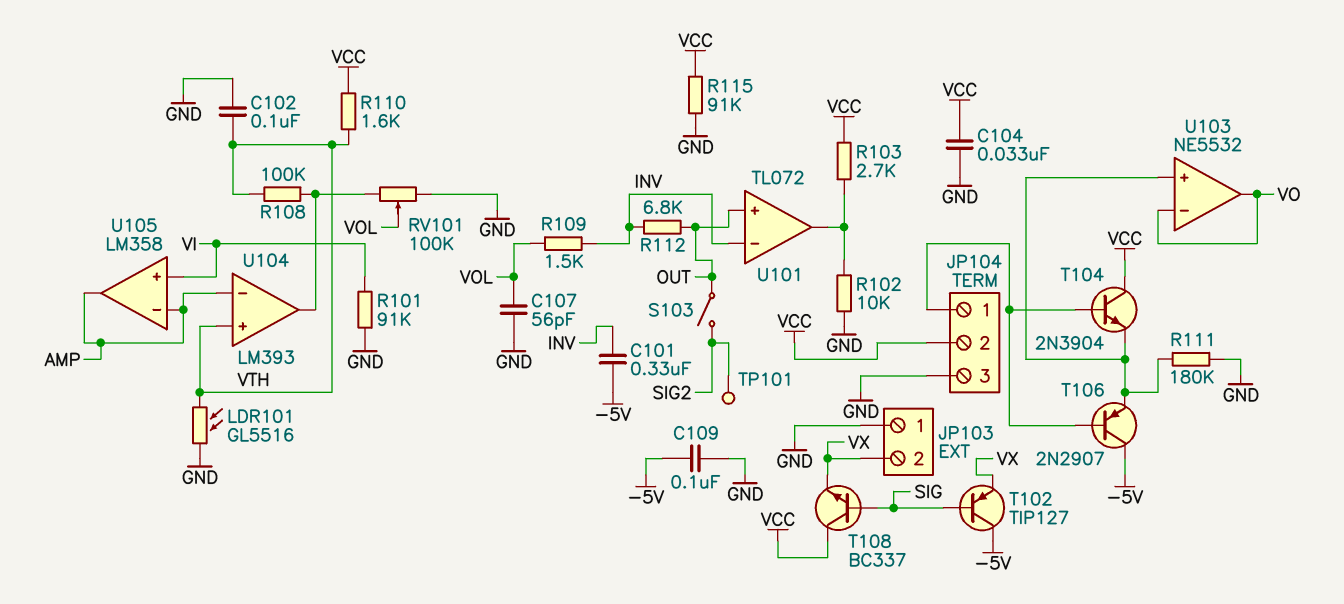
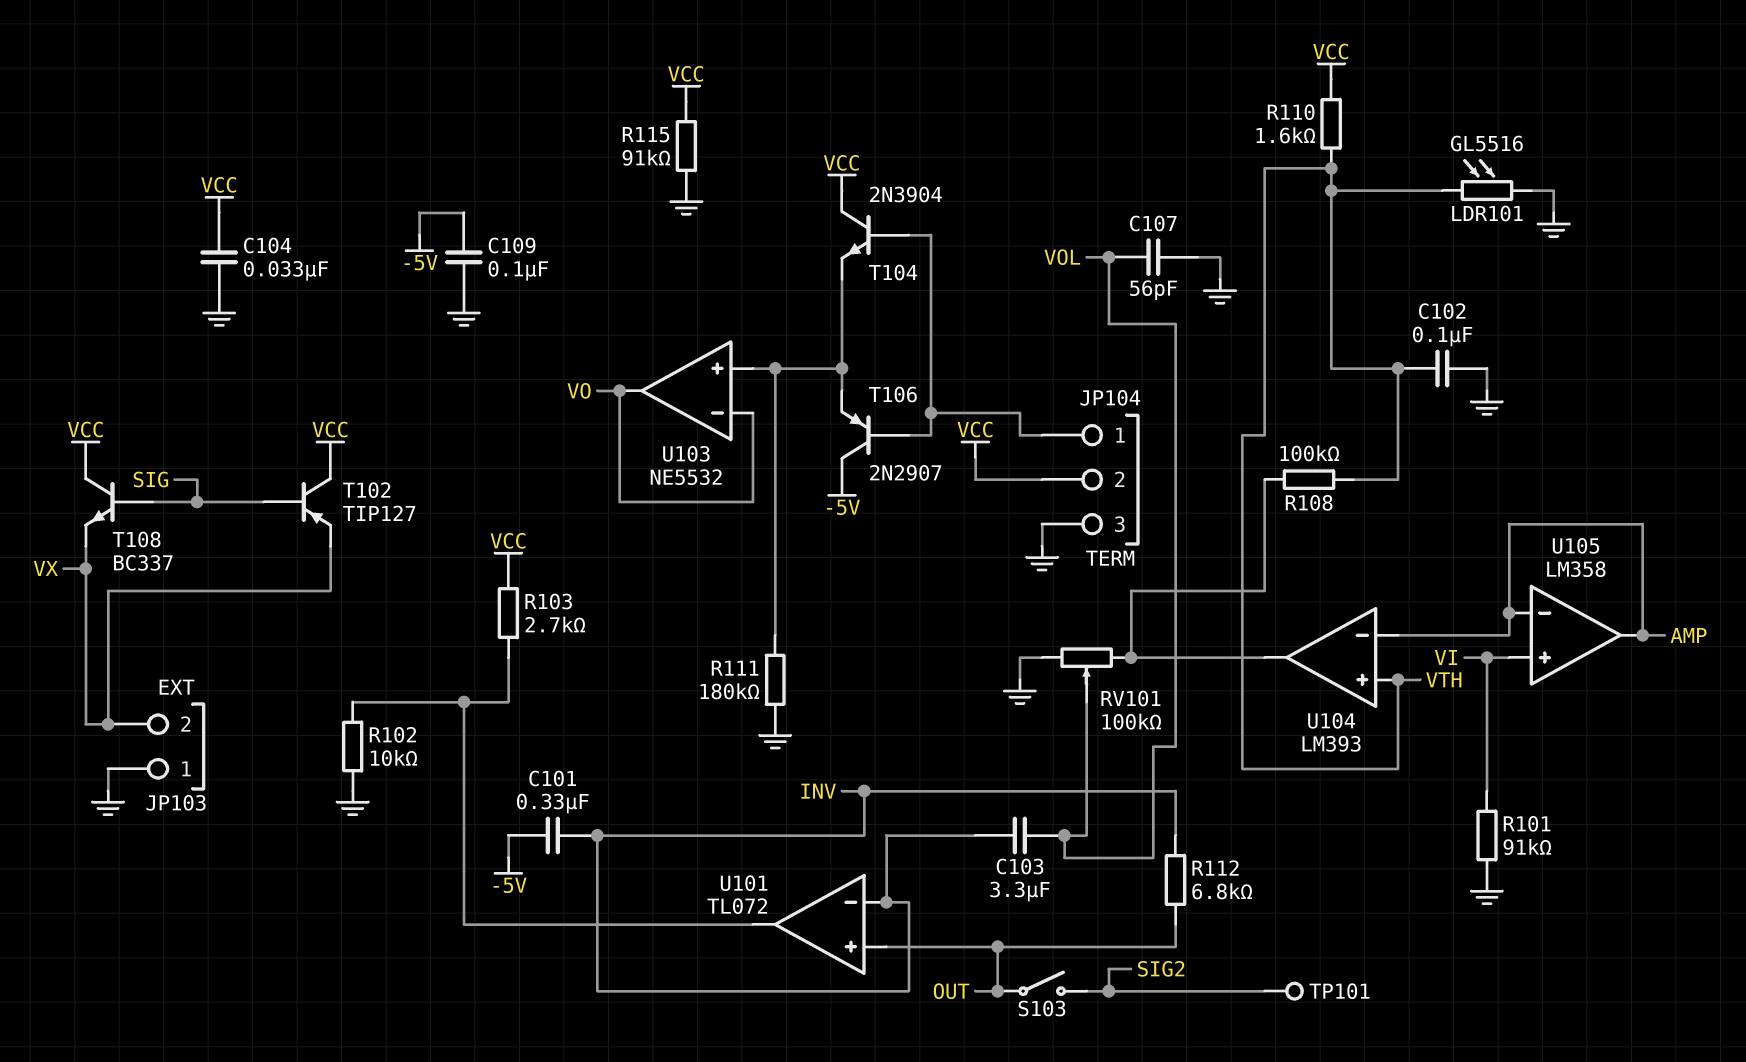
C103: none -> 3.3uF (INV, VOL)
R109: 1.5k (INV, VOL) -> none
T102: PNP TIP127 (B SIG, C -5V, E VX) -> PNP TIP127 (B SIG, C VCC, E VX)

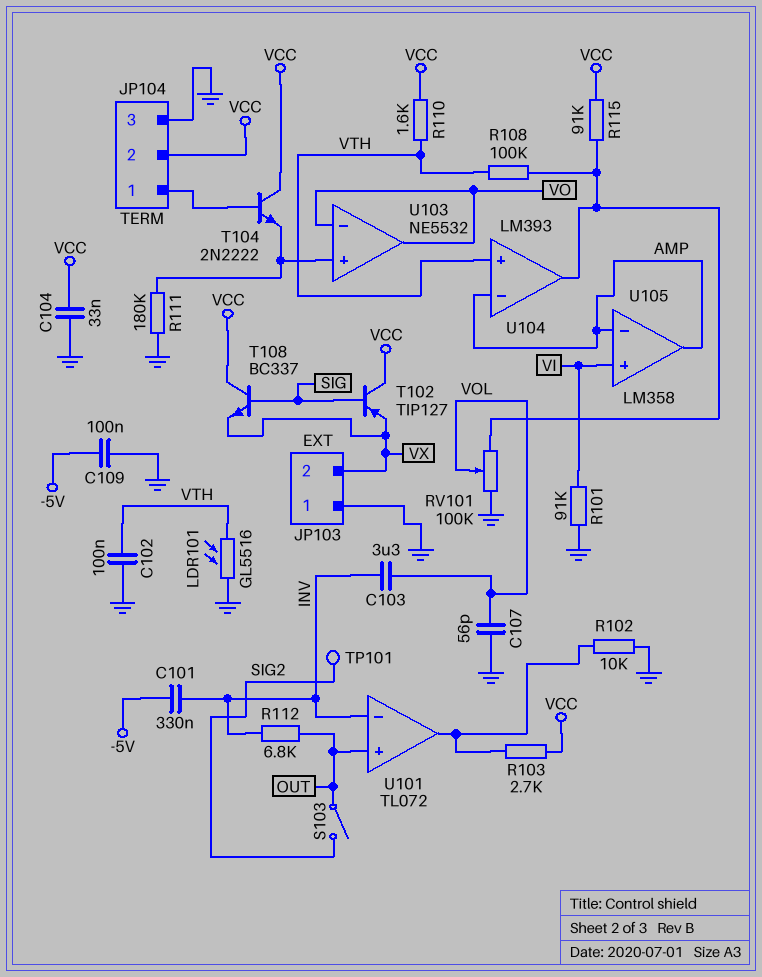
R115: 91k (GND, VCC) -> 91k (U104/out, VCC)
T104: NPN 2N3904 (B JP104/1, C VCC, E U103/in+) -> NPN 2N2222 (B JP104/1, C VCC, E U103/in+)
T106: PNP 2N2907 (B JP104/1, C -5V, E U103/in+) -> none

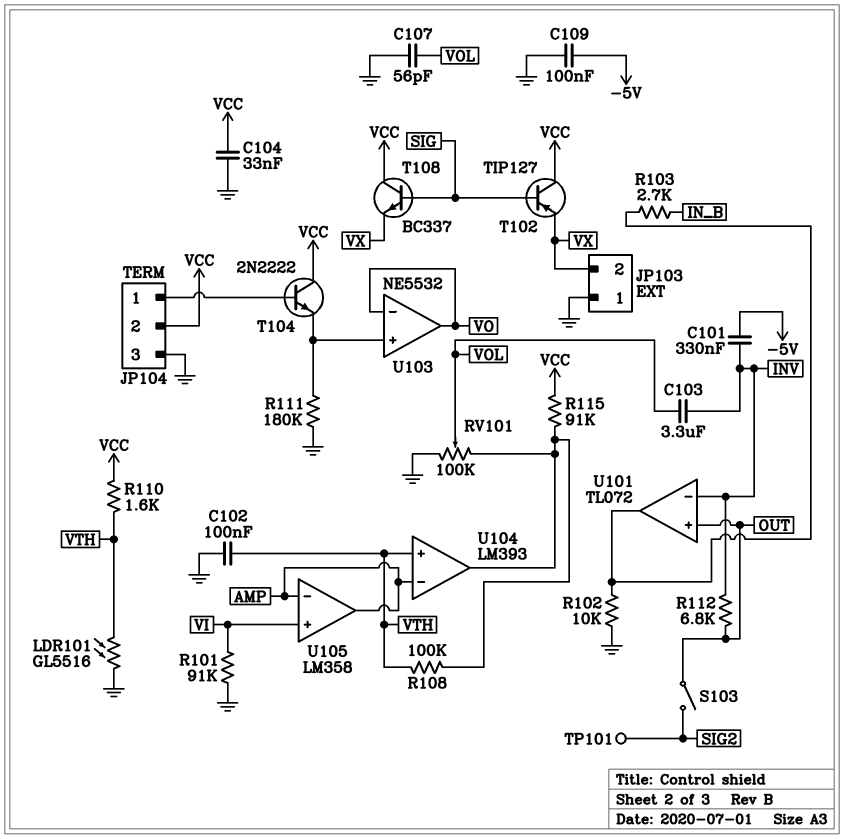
R103: 2.7k (U101/out, VCC) -> 2.7k (IN_B, U101/out)

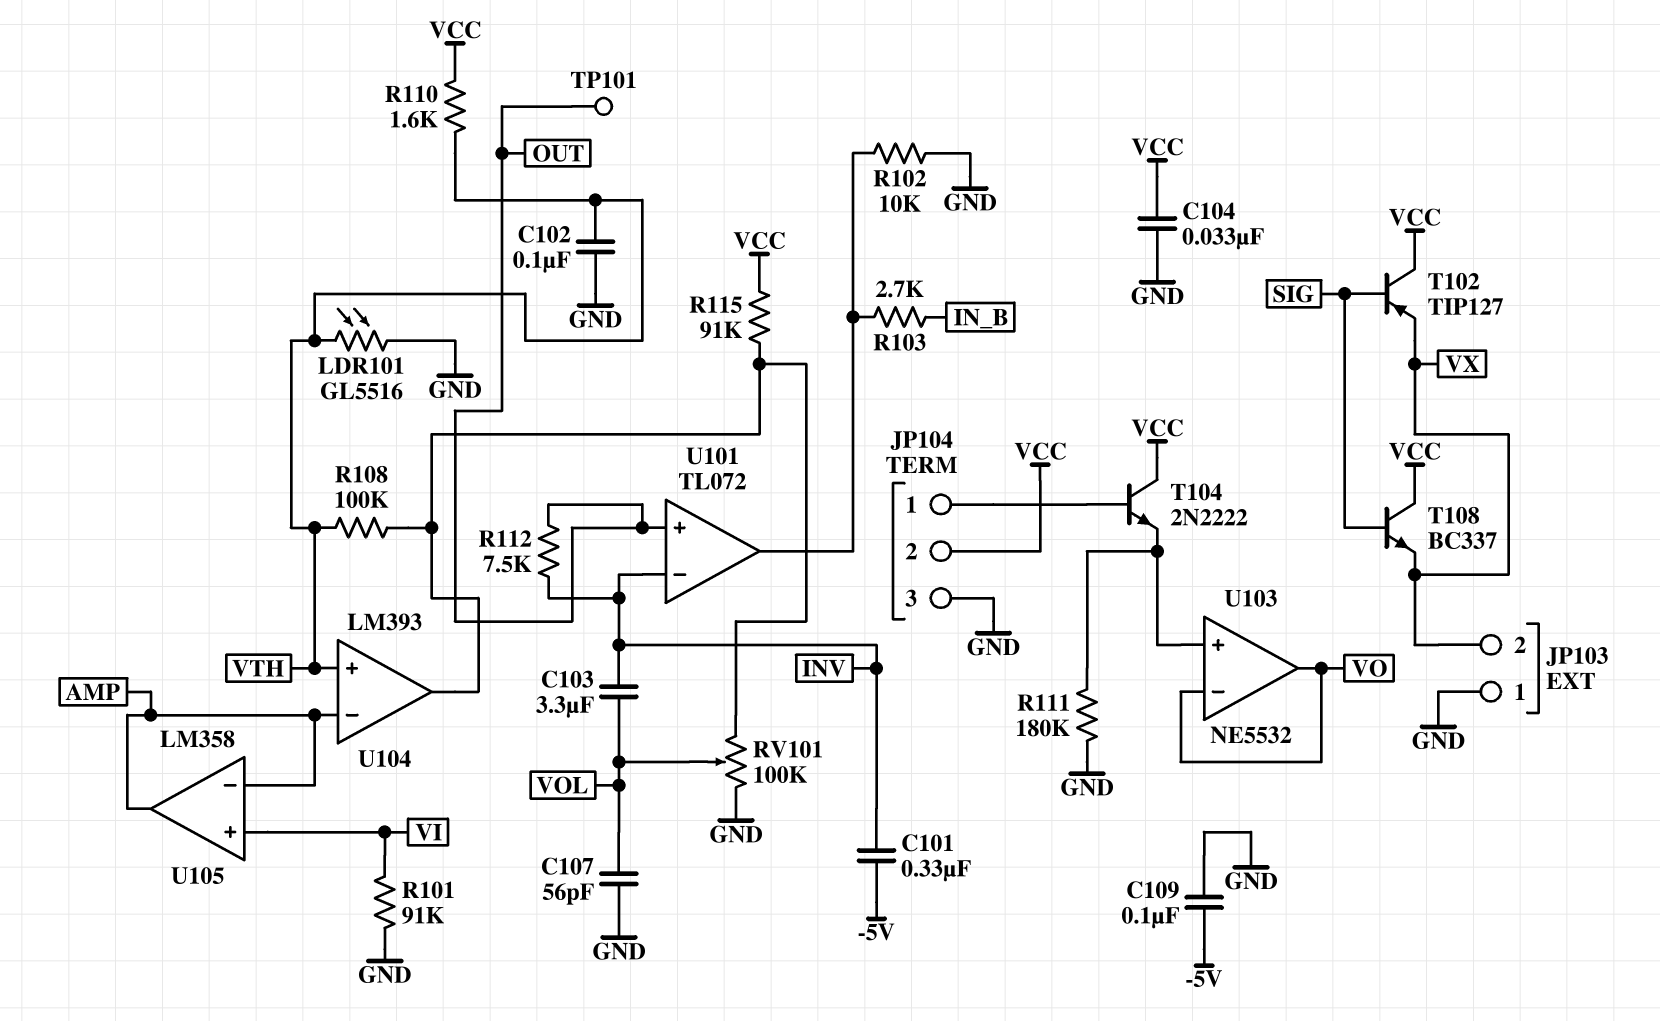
R112: 6.8k (INV, OUT) -> 7.5k (INV, OUT)
S103: switch (OUT, SIG2) -> none
TP101: test point (SIG2) -> test point (OUT)

